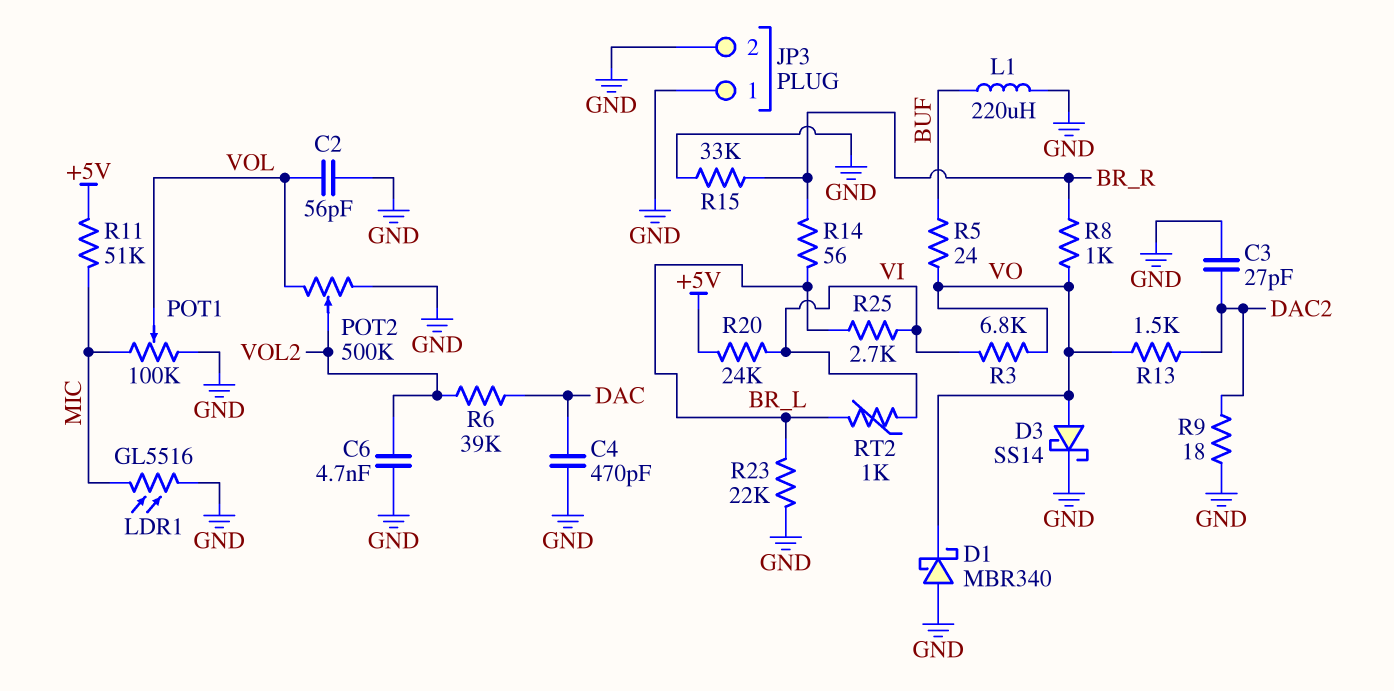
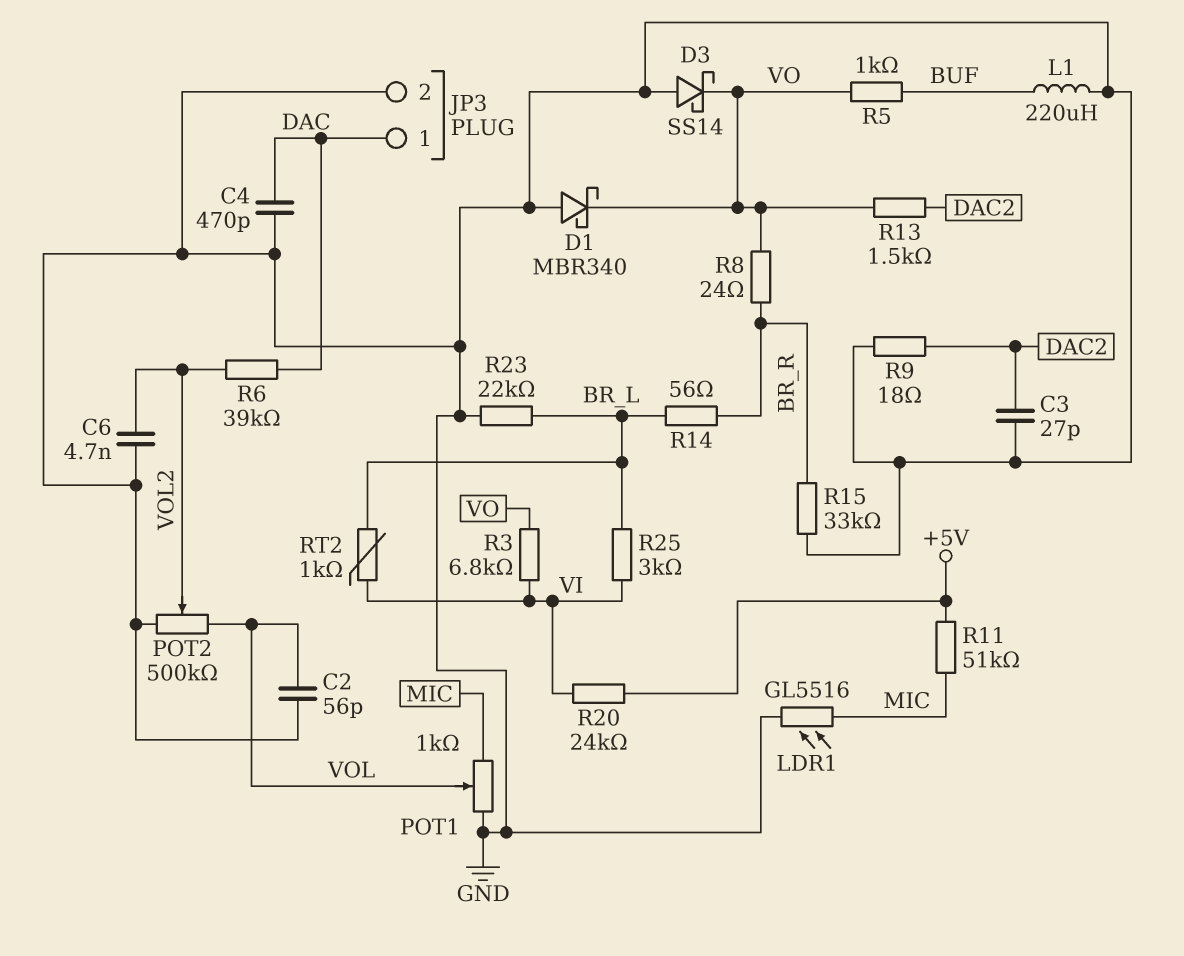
D3: schottky SS14 (A VO, K GND) -> schottky SS14 (A GND, K VO)
JP3 pin 1: GND -> DAC
POT1: 100k (GND, MIC, wiper VOL) -> 1k (GND, MIC, wiper VOL)
R5: 24 (BUF, VO) -> 1k (BUF, VO)
R8: 1k (BR_R, VO) -> 24 (BR_R, VO)
R25: 2.7k (BR_L, VI) -> 3k (BR_L, VI)

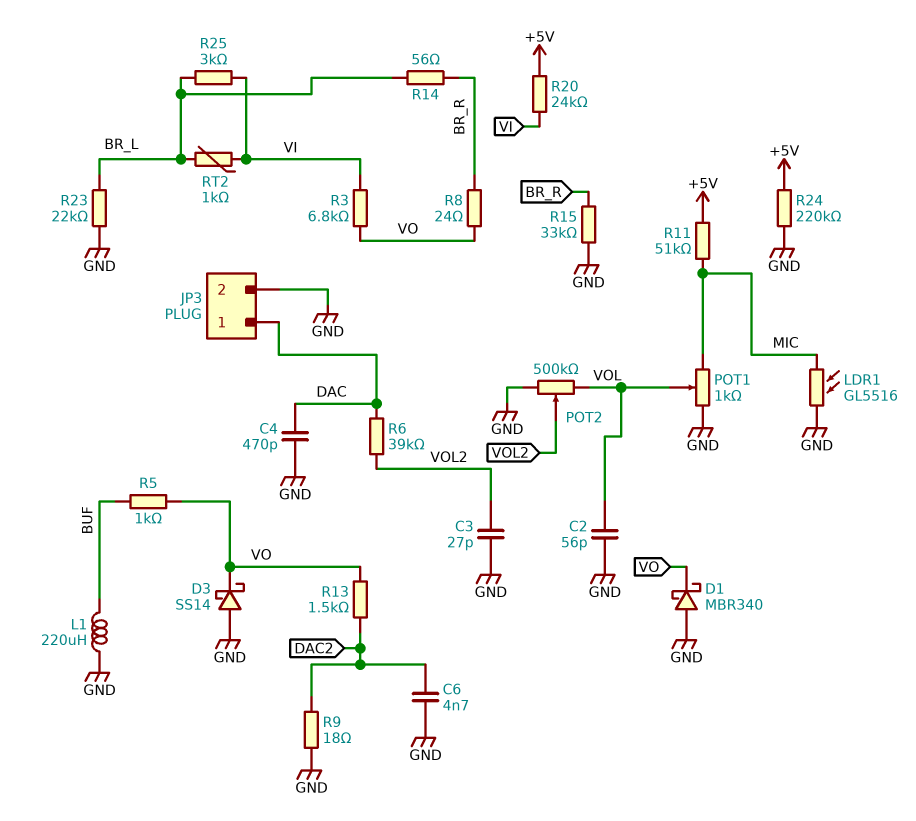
C3: 27pF (DAC2, GND) -> 27pF (GND, VOL2)
C6: 4.7nF (GND, VOL2) -> 4.7nF (DAC2, GND)
R24: none -> 220k (+5V, GND)

